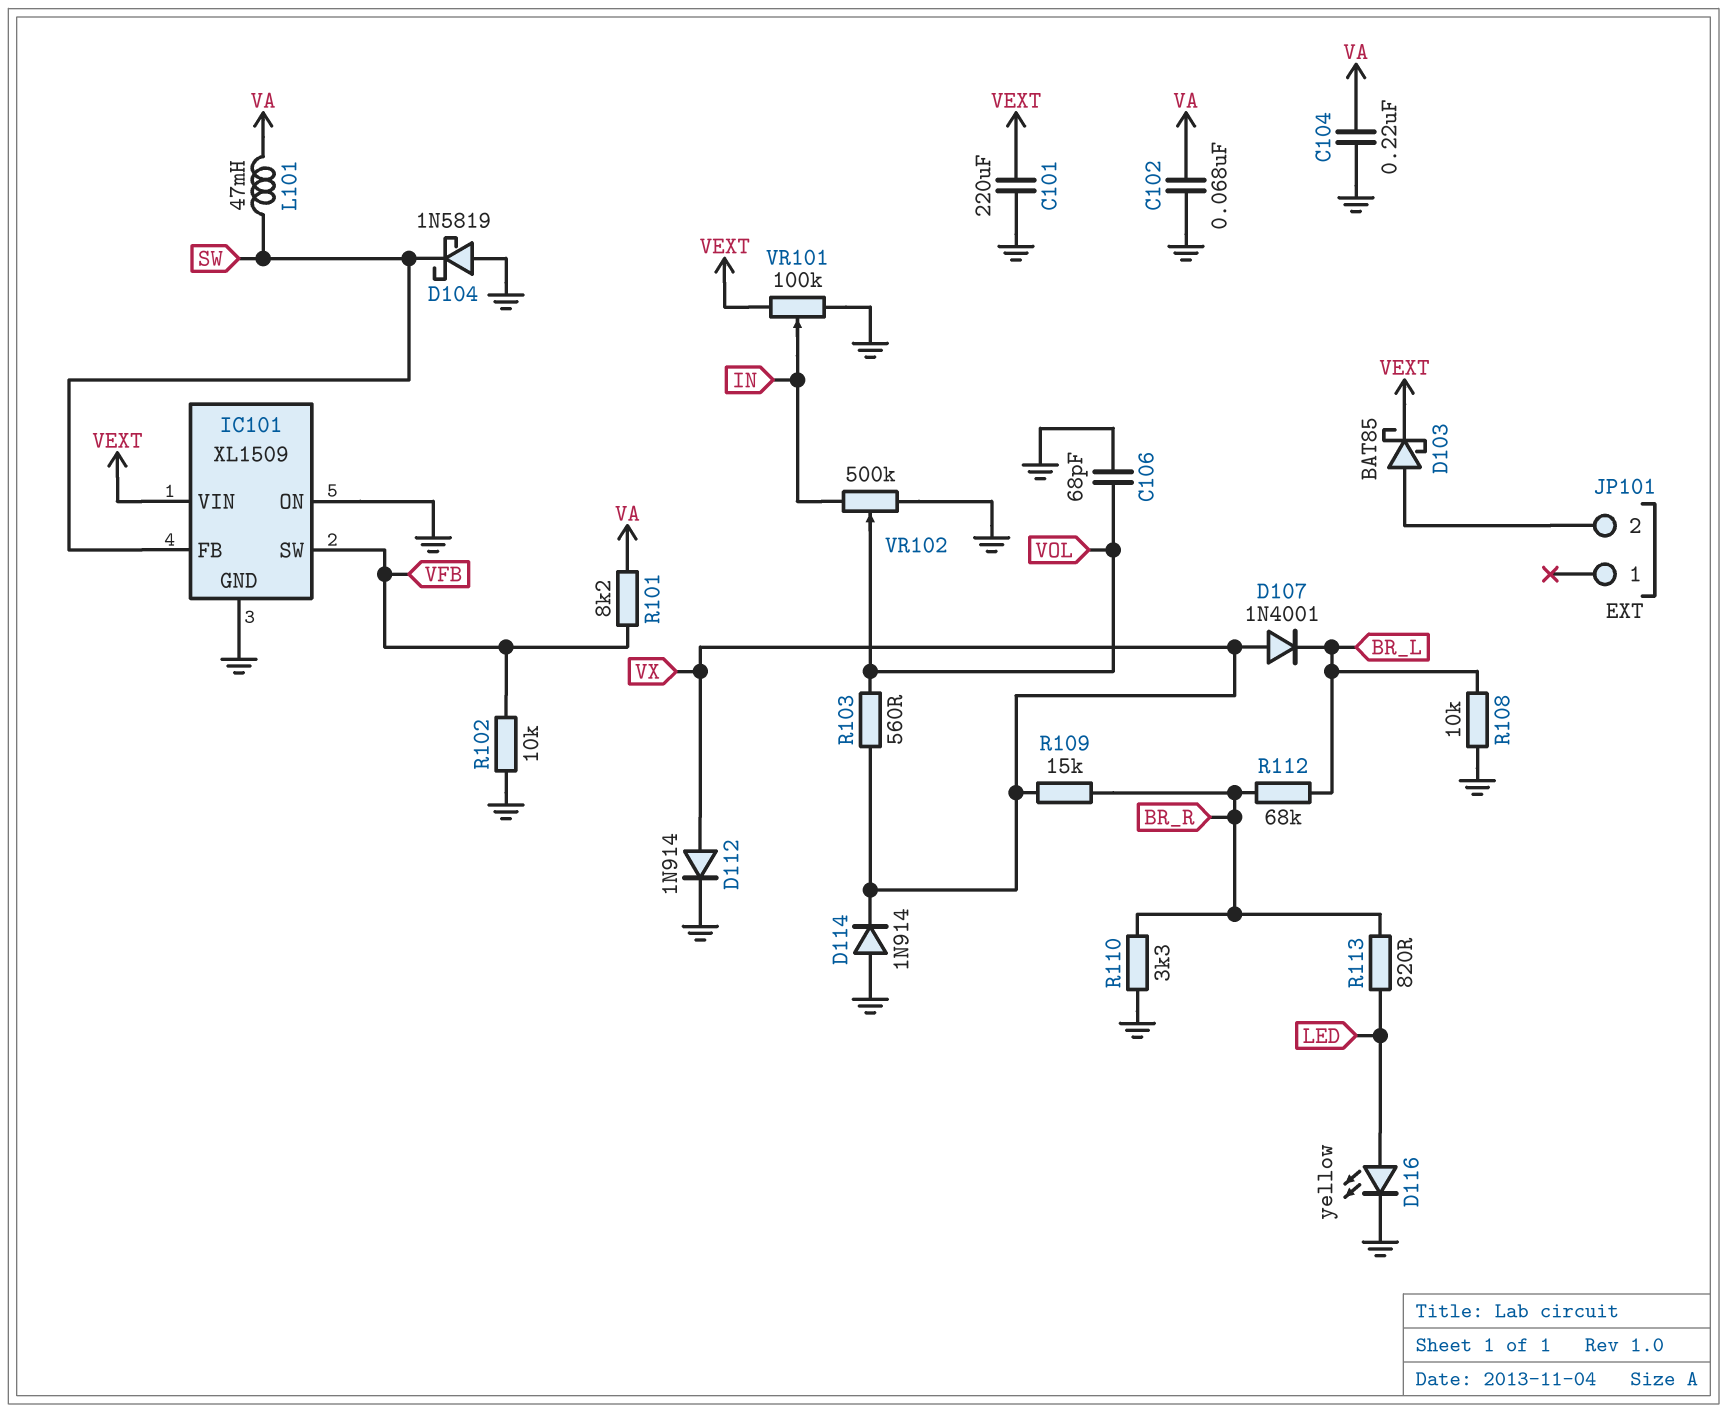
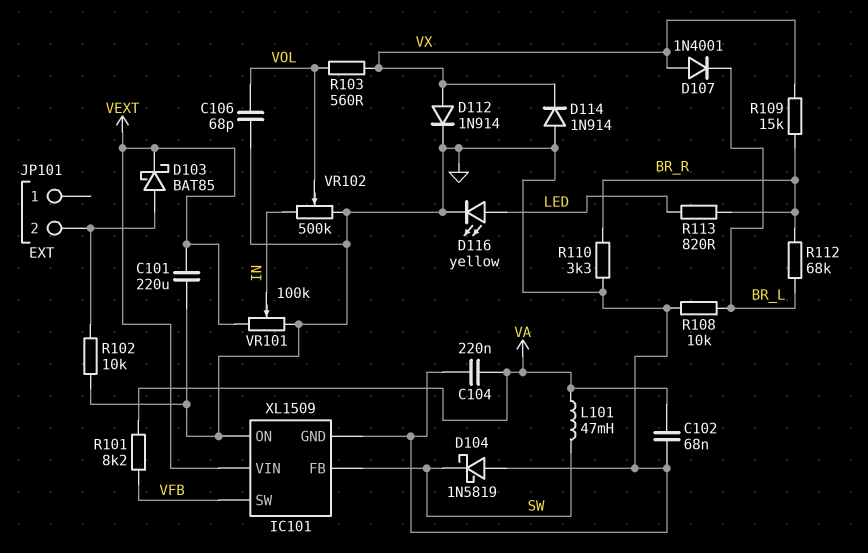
R102: 10k (GND, VFB) -> 10k (GND, JP101/2)

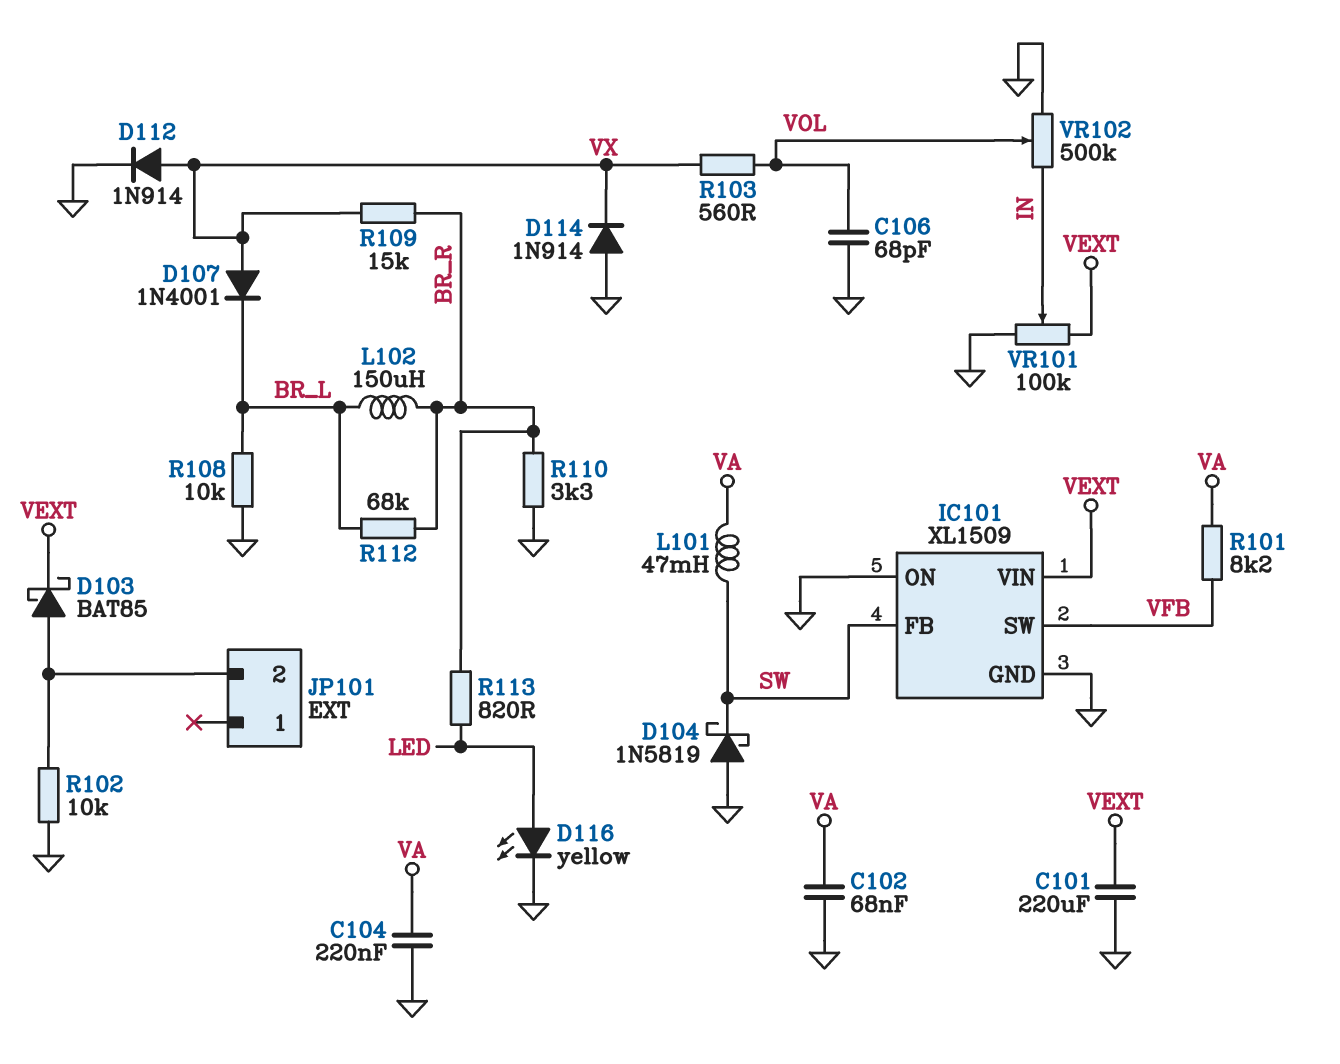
L102: none -> 150uH (BR_L, BR_R)

